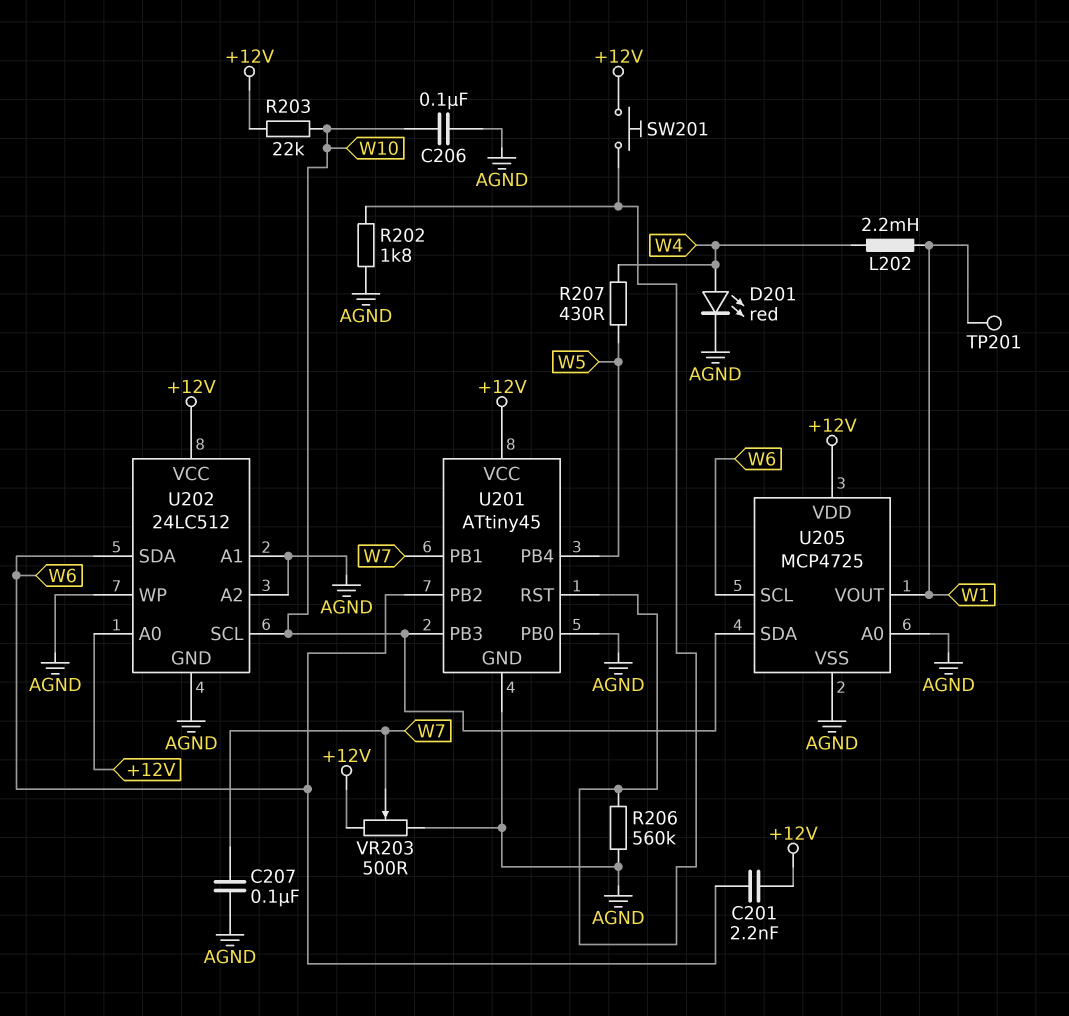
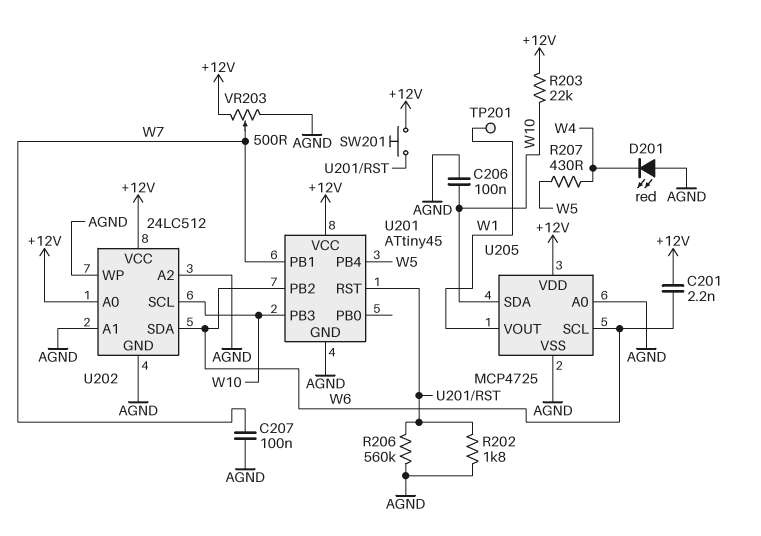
D201: LED red (A W4, K AGND) -> LED red (A AGND, K W4)
L202: 2.2mH (W1, W4) -> none
U201 pin PB0: AGND -> none

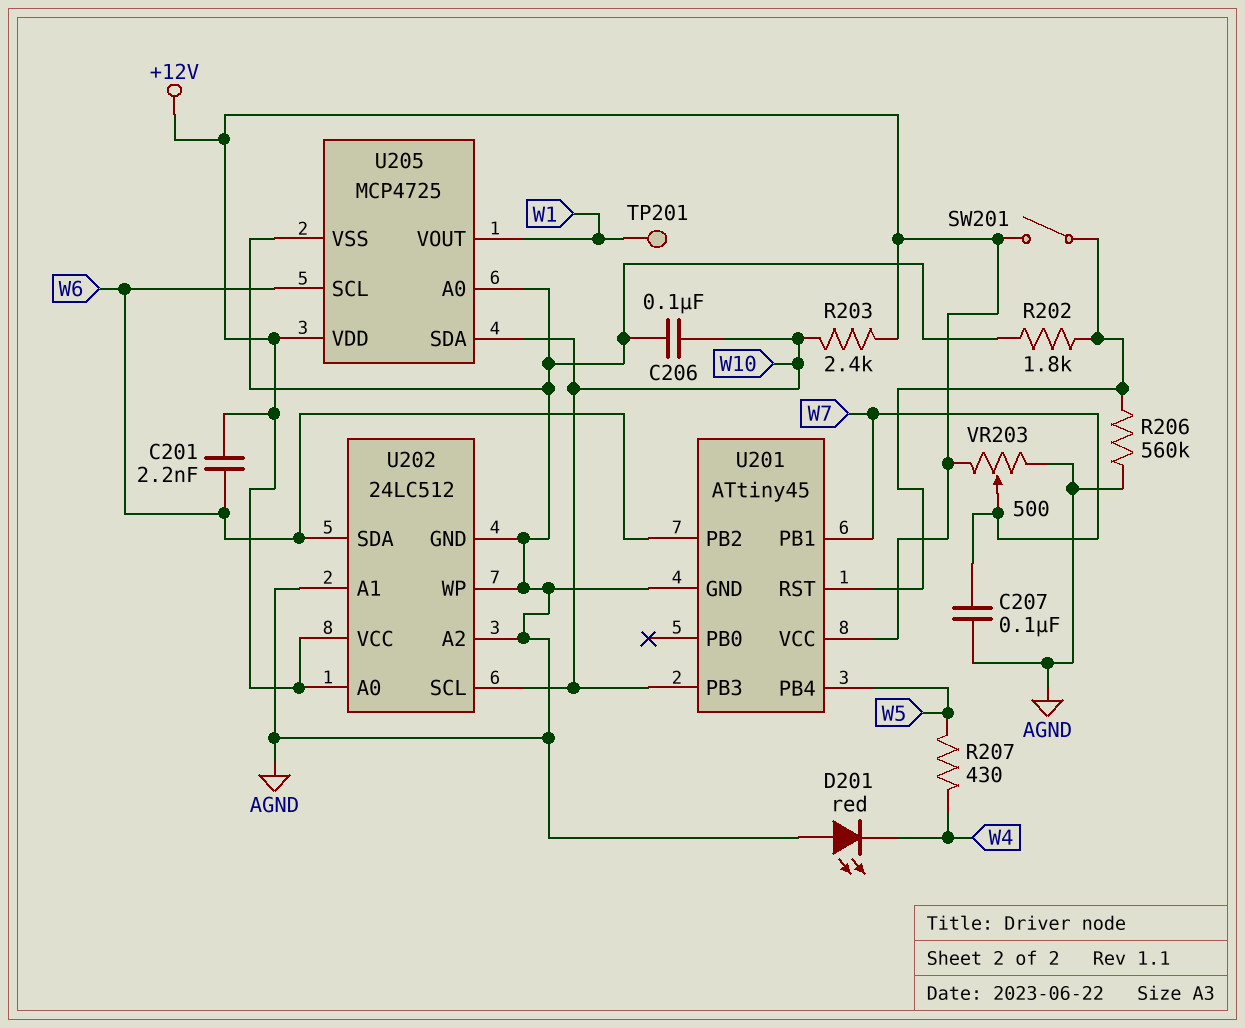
R203: 22k (+12V, W10) -> 2.4k (+12V, W10)
SW201: button (+12V, U201/RST) -> switch (+12V, U201/RST)

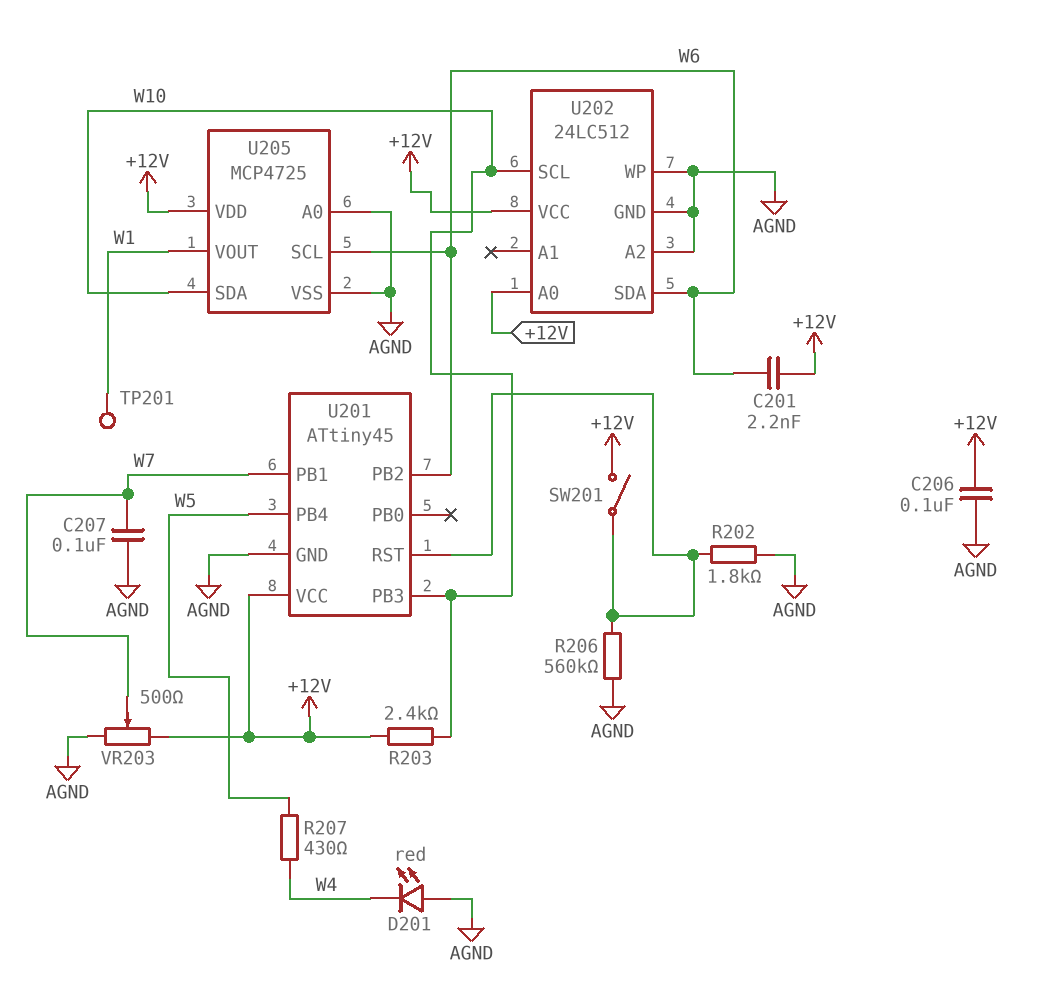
C206: 100nF (AGND, W10) -> 100nF (+12V, AGND)
U202 pin A1: AGND -> none

